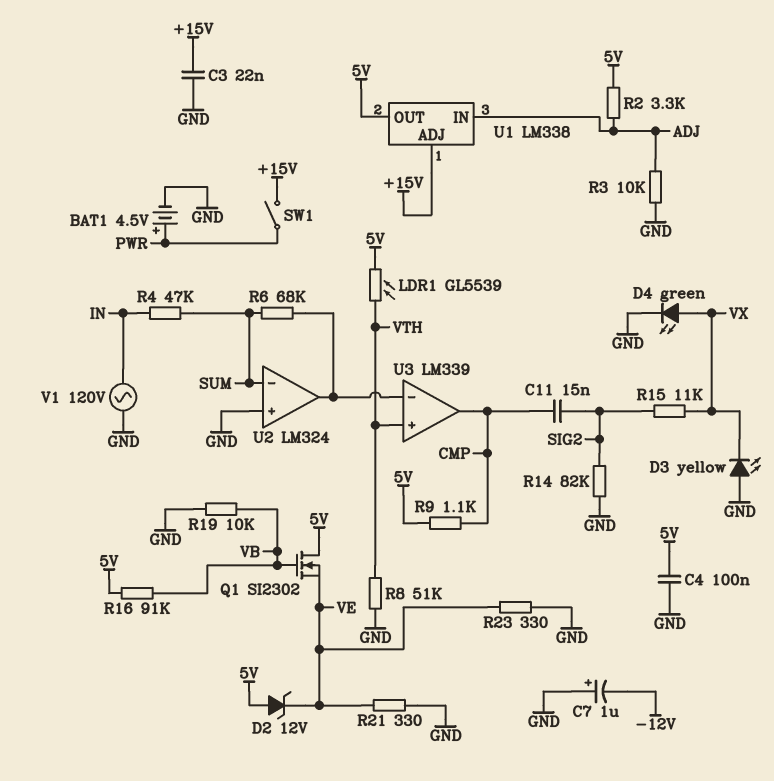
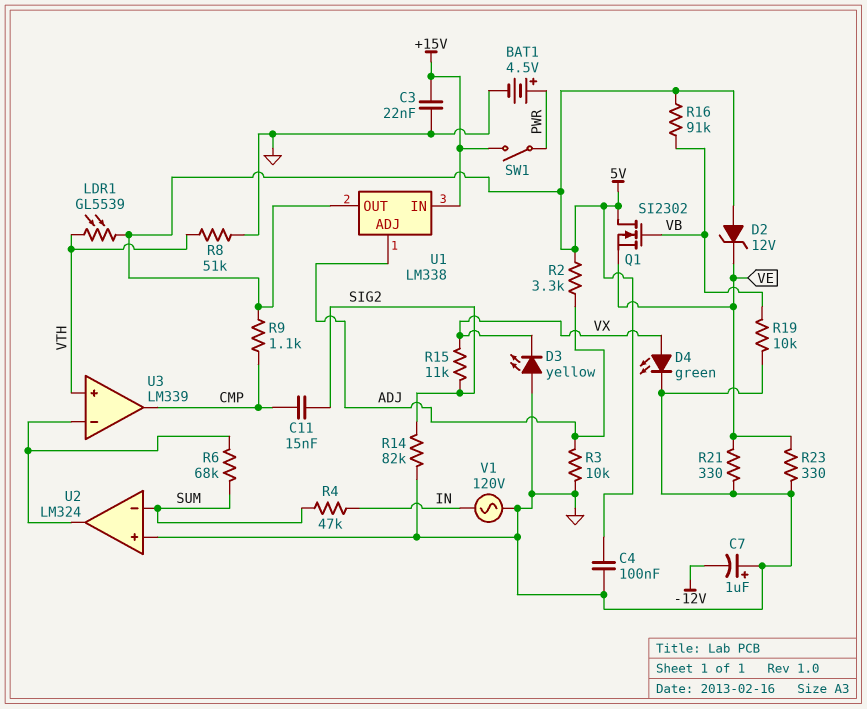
U1 pin ADJ: +15V -> ADJ
U1 pin IN: ADJ -> +15V

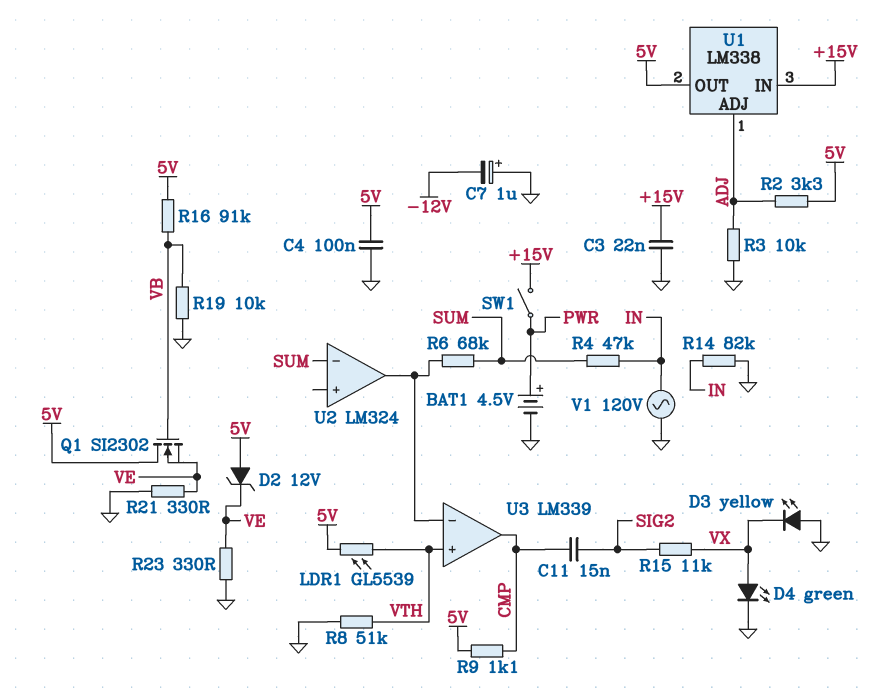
R14: 82k (GND, SIG2) -> 82k (GND, IN)
U2 pin in+: GND -> none

